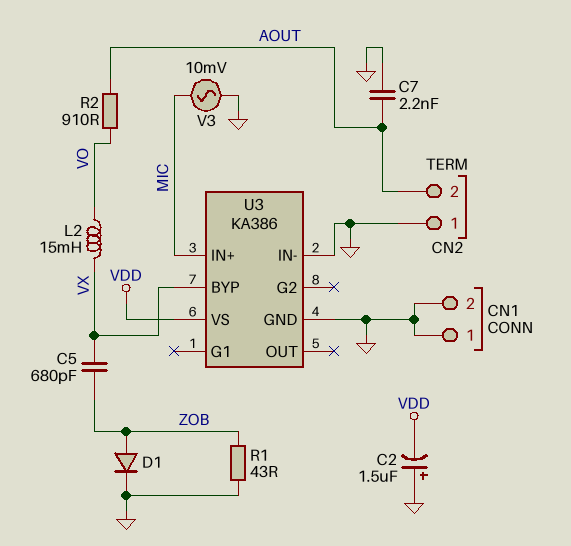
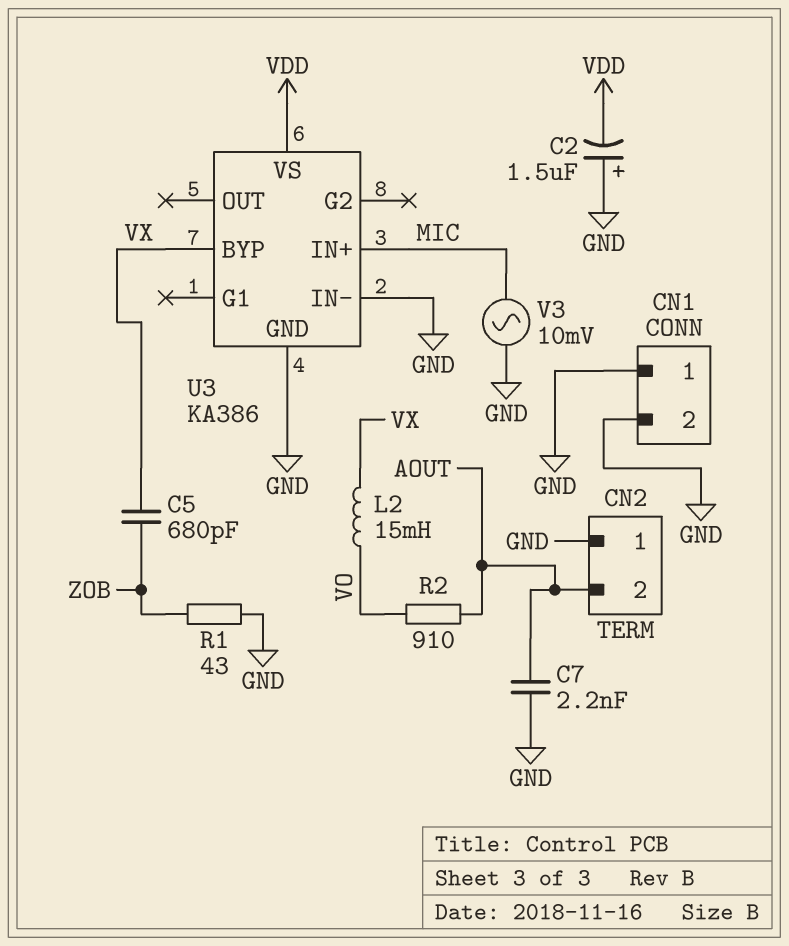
D1: diode (A ZOB, K GND) -> none

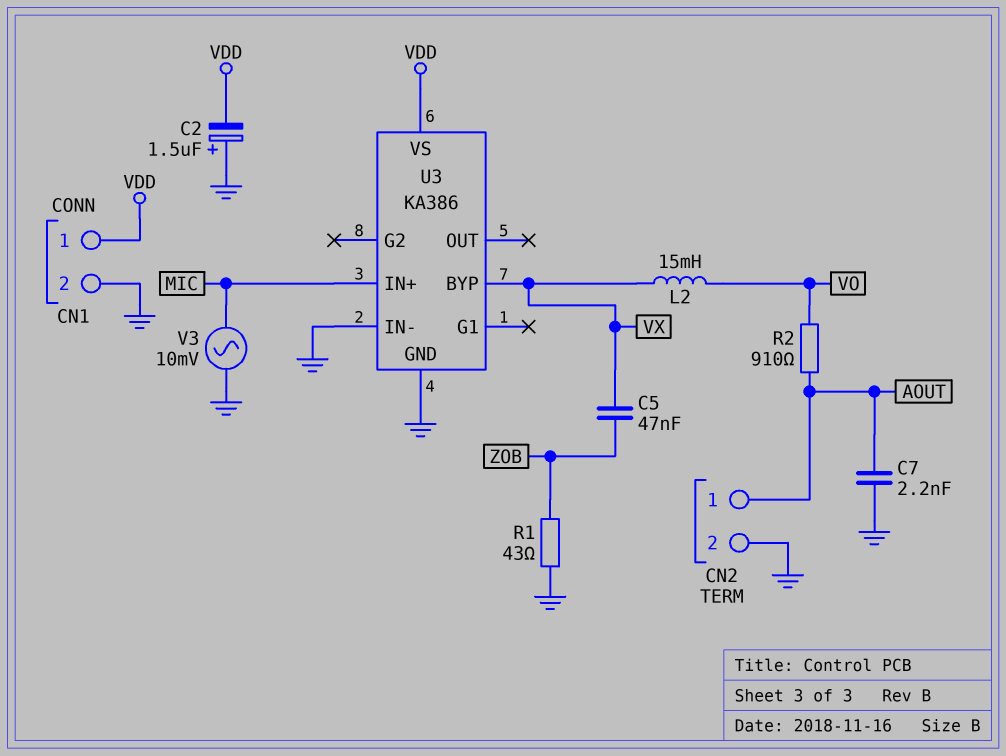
C5: 680pF (VX, ZOB) -> 47nF (VX, ZOB)
CN1 pin 1: GND -> VDD
CN2 pin 1: GND -> AOUT
CN2 pin 2: AOUT -> GND

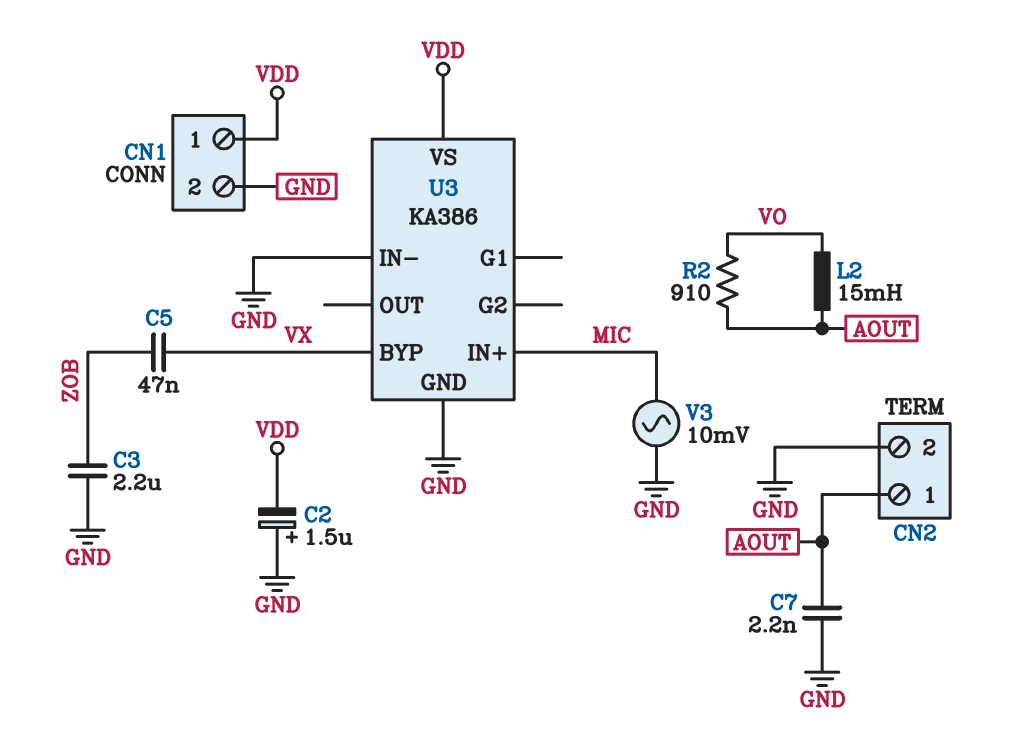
C3: none -> 2.2uF (GND, ZOB)
L2: 15mH (VO, VX) -> 15mH (AOUT, VO)
R1: 43 (GND, ZOB) -> none

